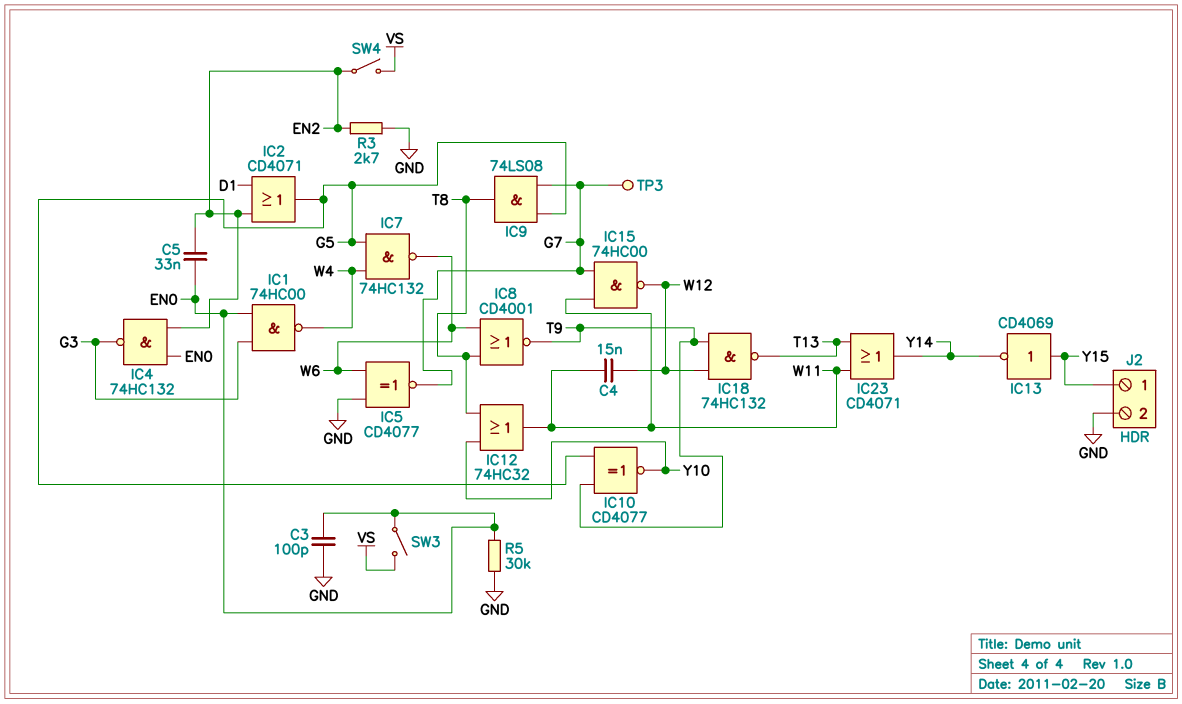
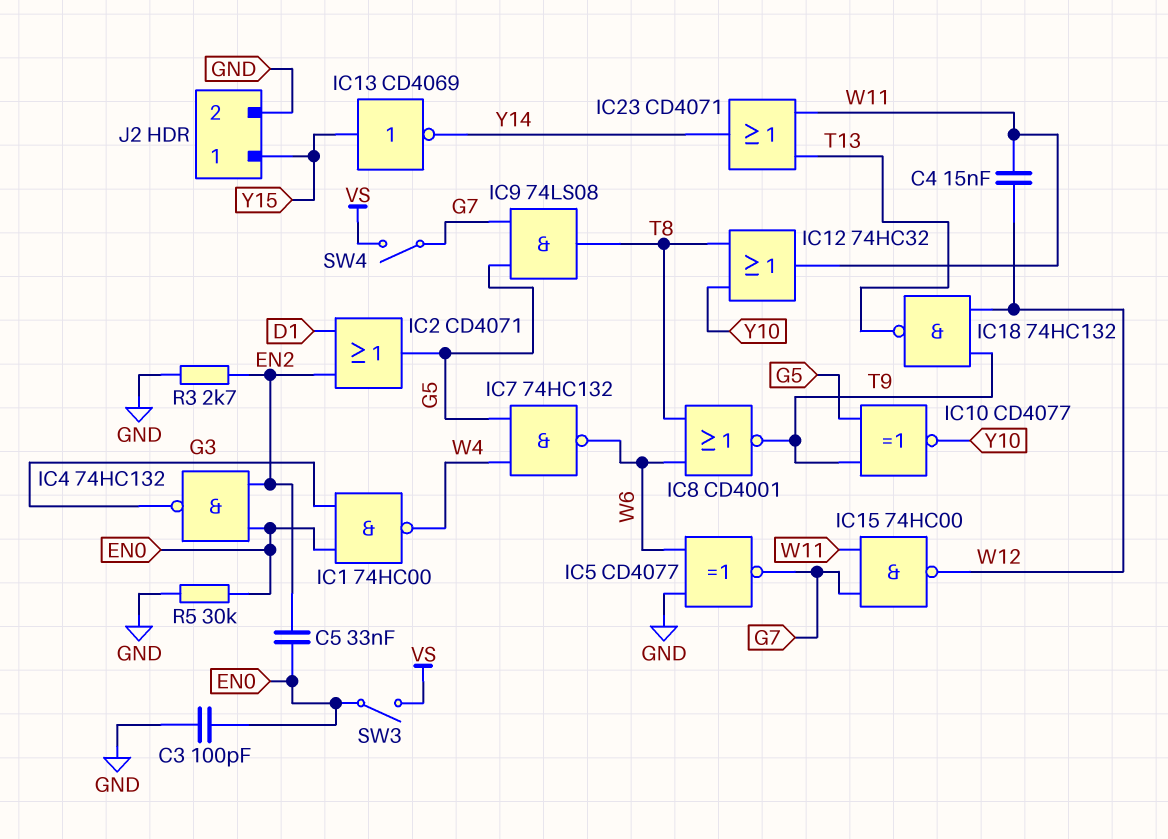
SW4: switch (EN2, VS) -> switch (G7, VS)
TP3: test point (G7) -> none

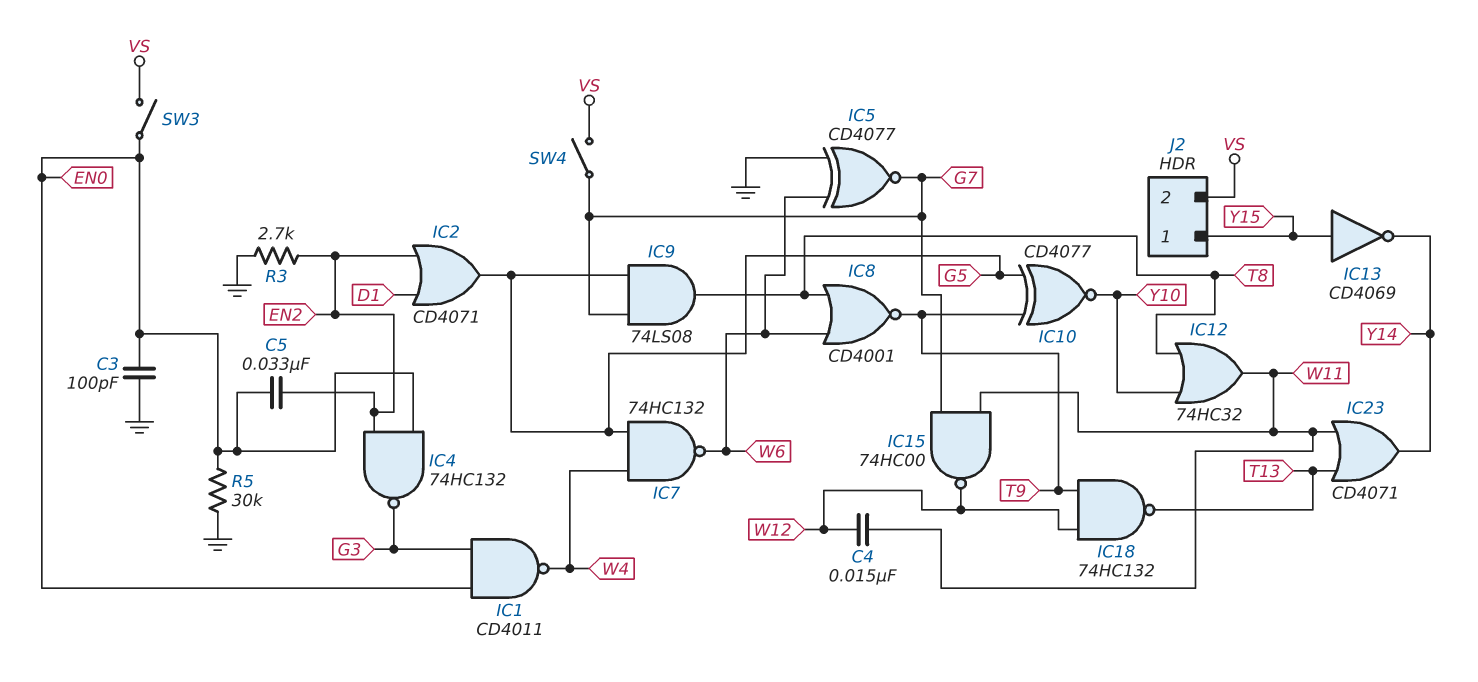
IC1: NAND 74HC00 (in EN0, in G3, out W4) -> NAND CD4011 (in EN0, in G3, out W4)
J2 pin 2: GND -> VS

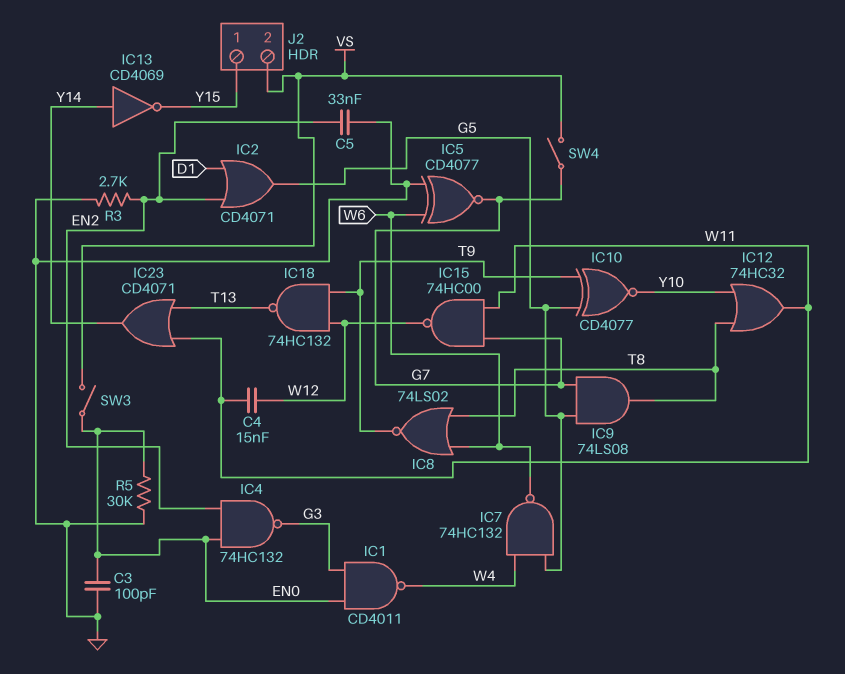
C5: 33nF (EN0, EN2) -> 33nF (EN2, GND)
IC8: NOR CD4001 (in T8, in W6, out T9) -> NOR 74LS02 (in T8, in W6, out T9)
IC13: NOT CD4069 (in Y15, out Y14) -> NOT CD4069 (in Y14, out Y15)

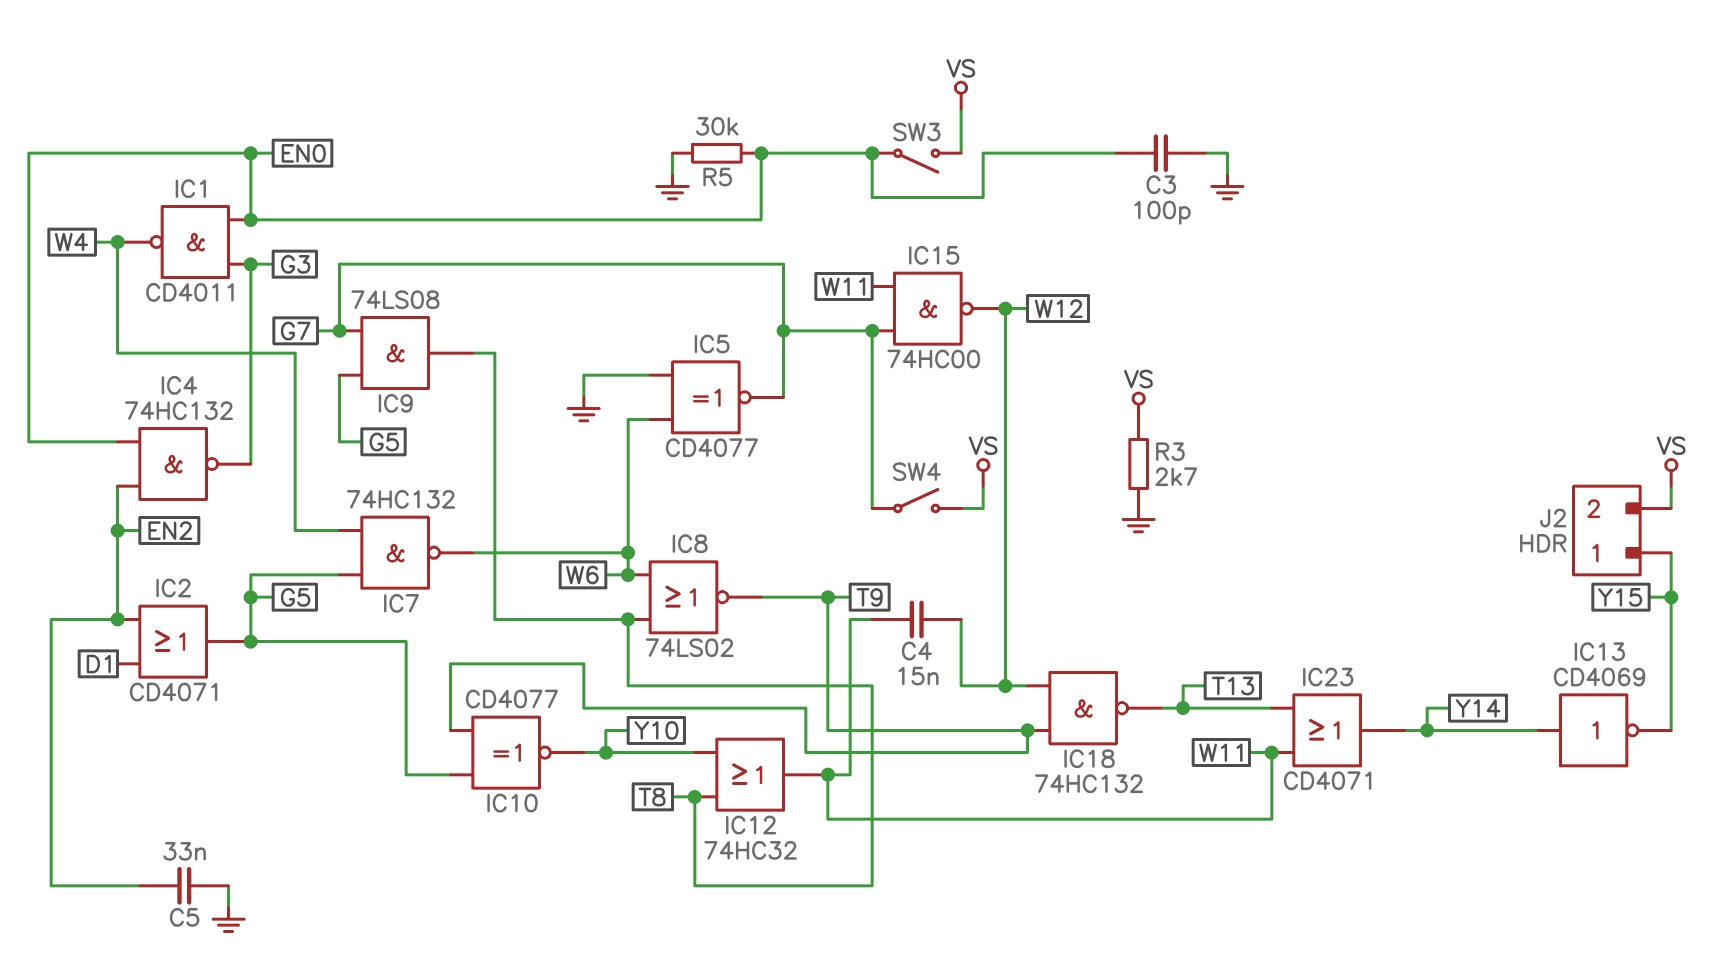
R3: 2.7k (EN2, GND) -> 2.7k (GND, VS)

